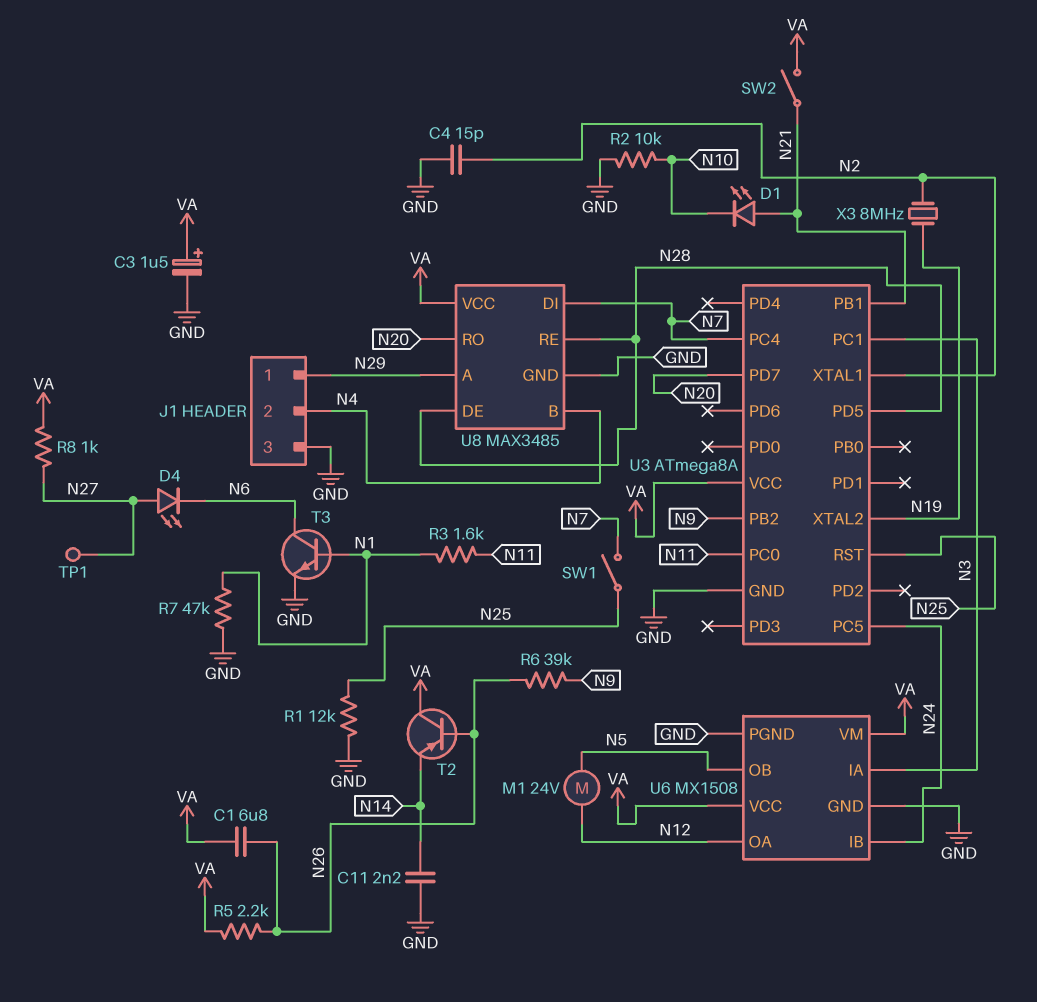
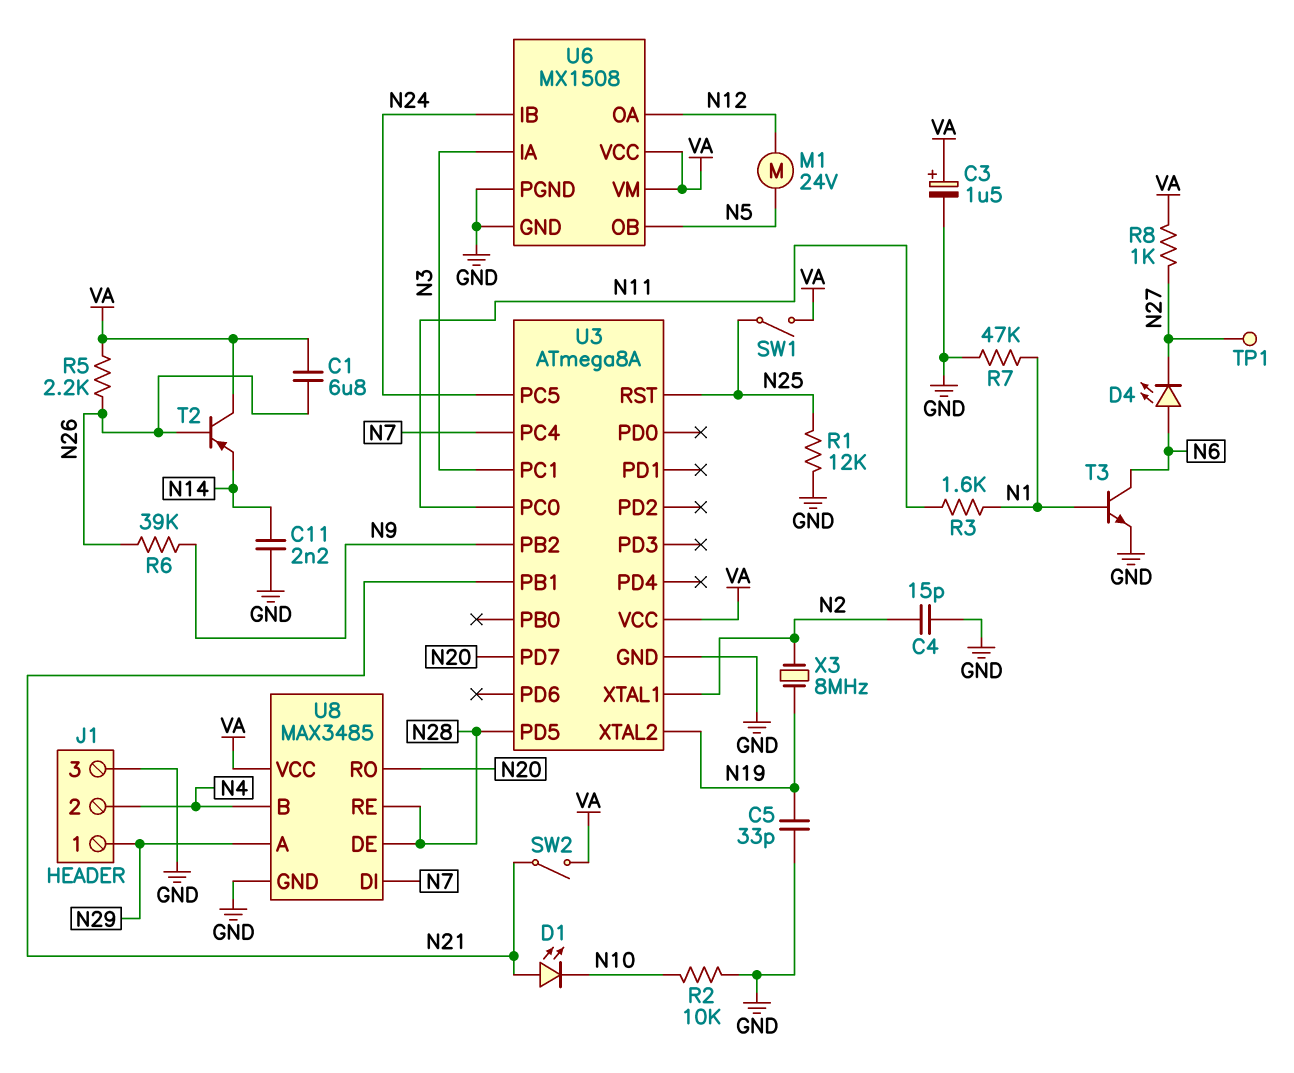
C5: none -> 33pF (GND, N19)
D4: LED (A N27, K N6) -> LED (A N6, K N27)
SW1: switch (N7, N25) -> switch (N25, VA)

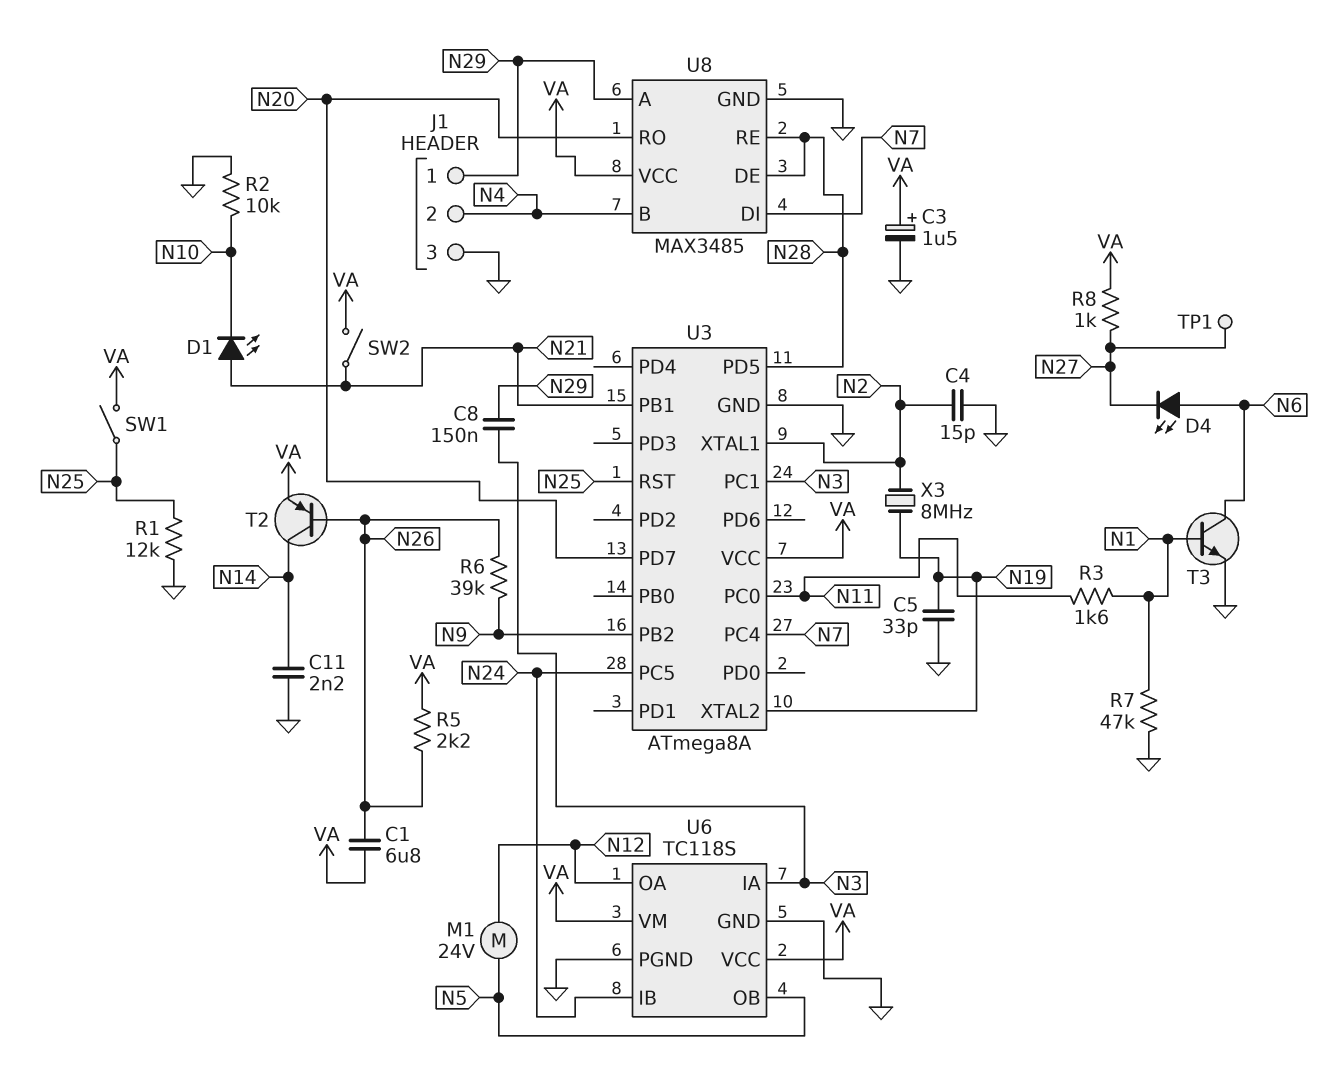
C8: none -> 150nF (N3, N29)
T2: PNP (B N26, C VA, E N14) -> PNP (B N26, C N14, E VA)
U6: MX1508 -> TC118S

